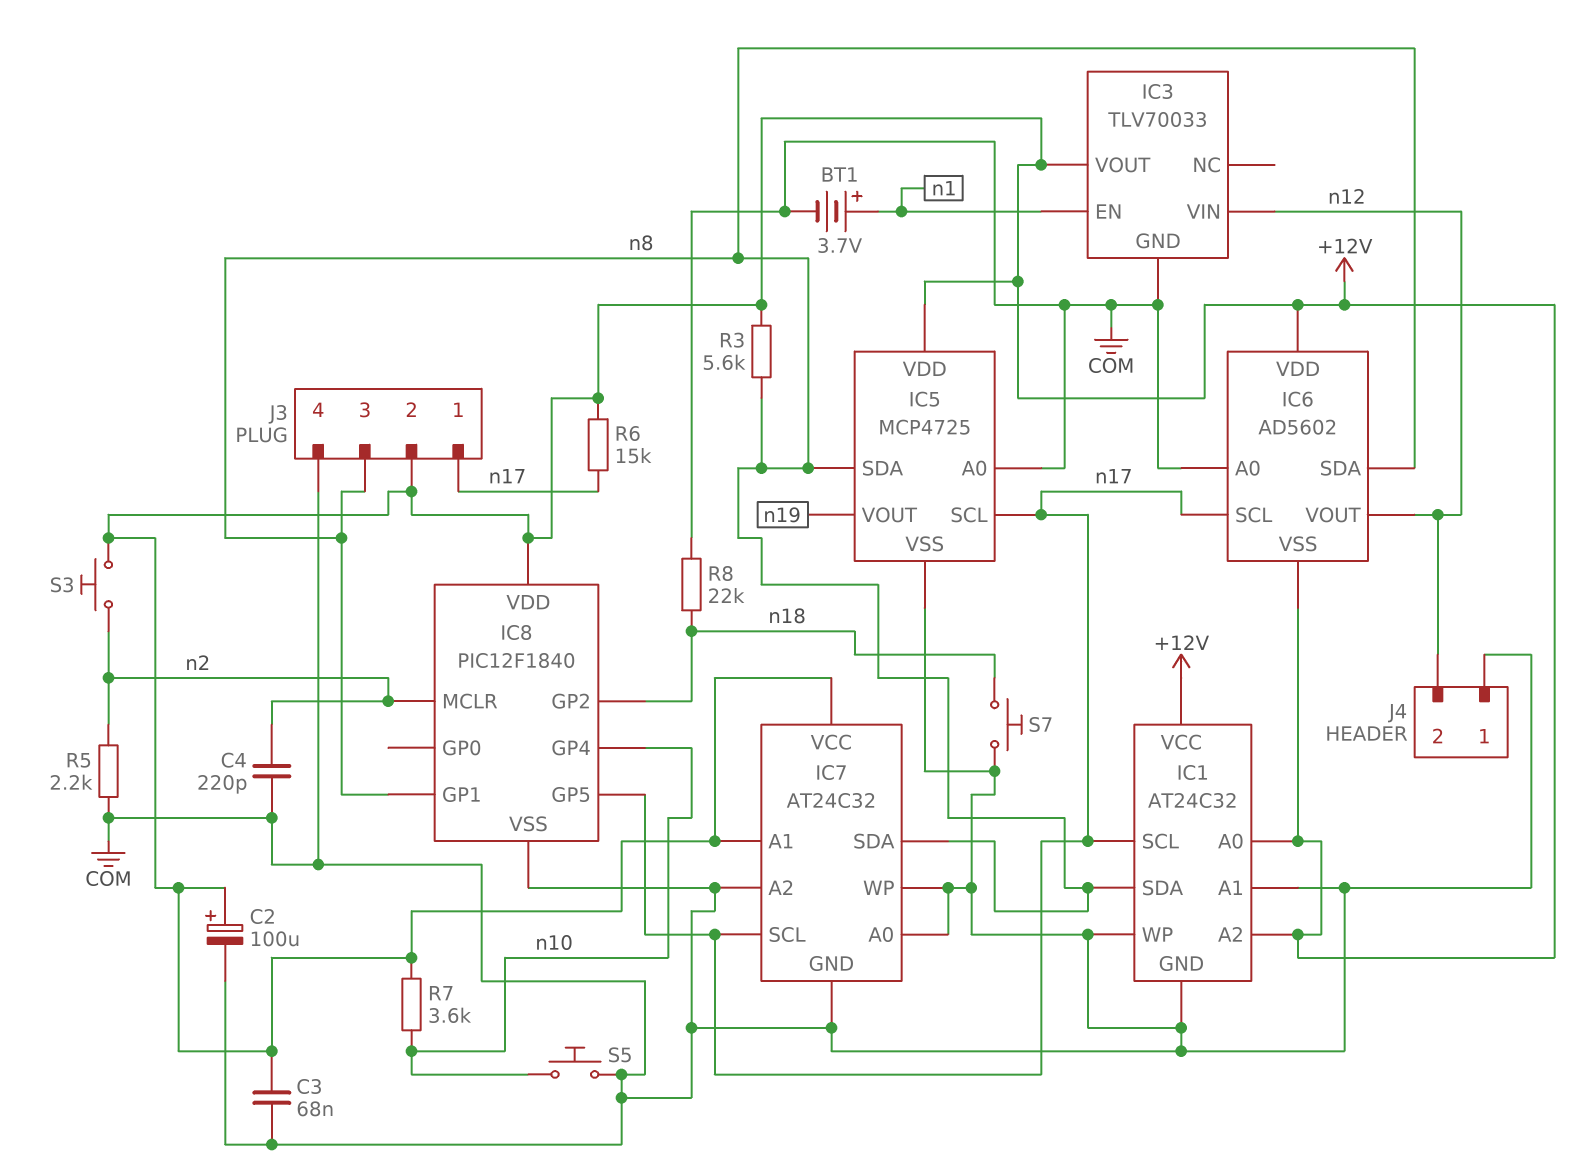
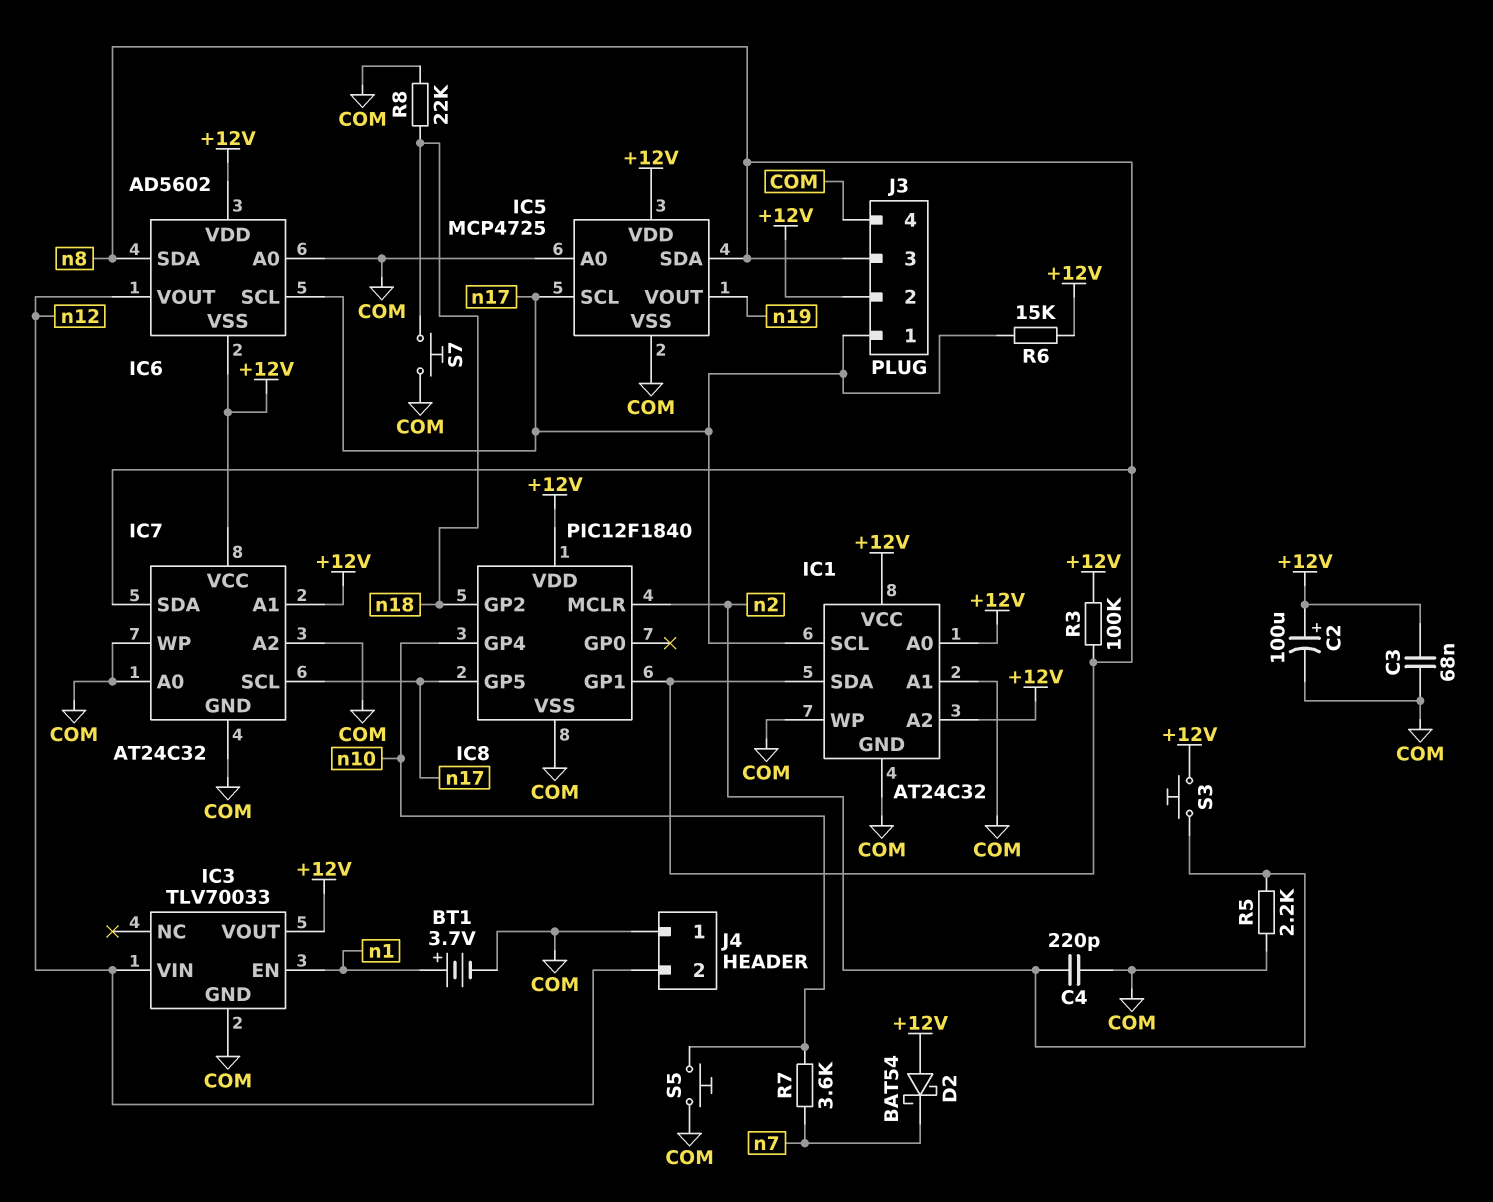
D2: none -> schottky BAT54 (A +12V, K n7)
R3: 5.6k (+12V, n8) -> 100k (+12V, n8)
R7: 3.6k (+12V, n10) -> 3.6k (n7, n10)

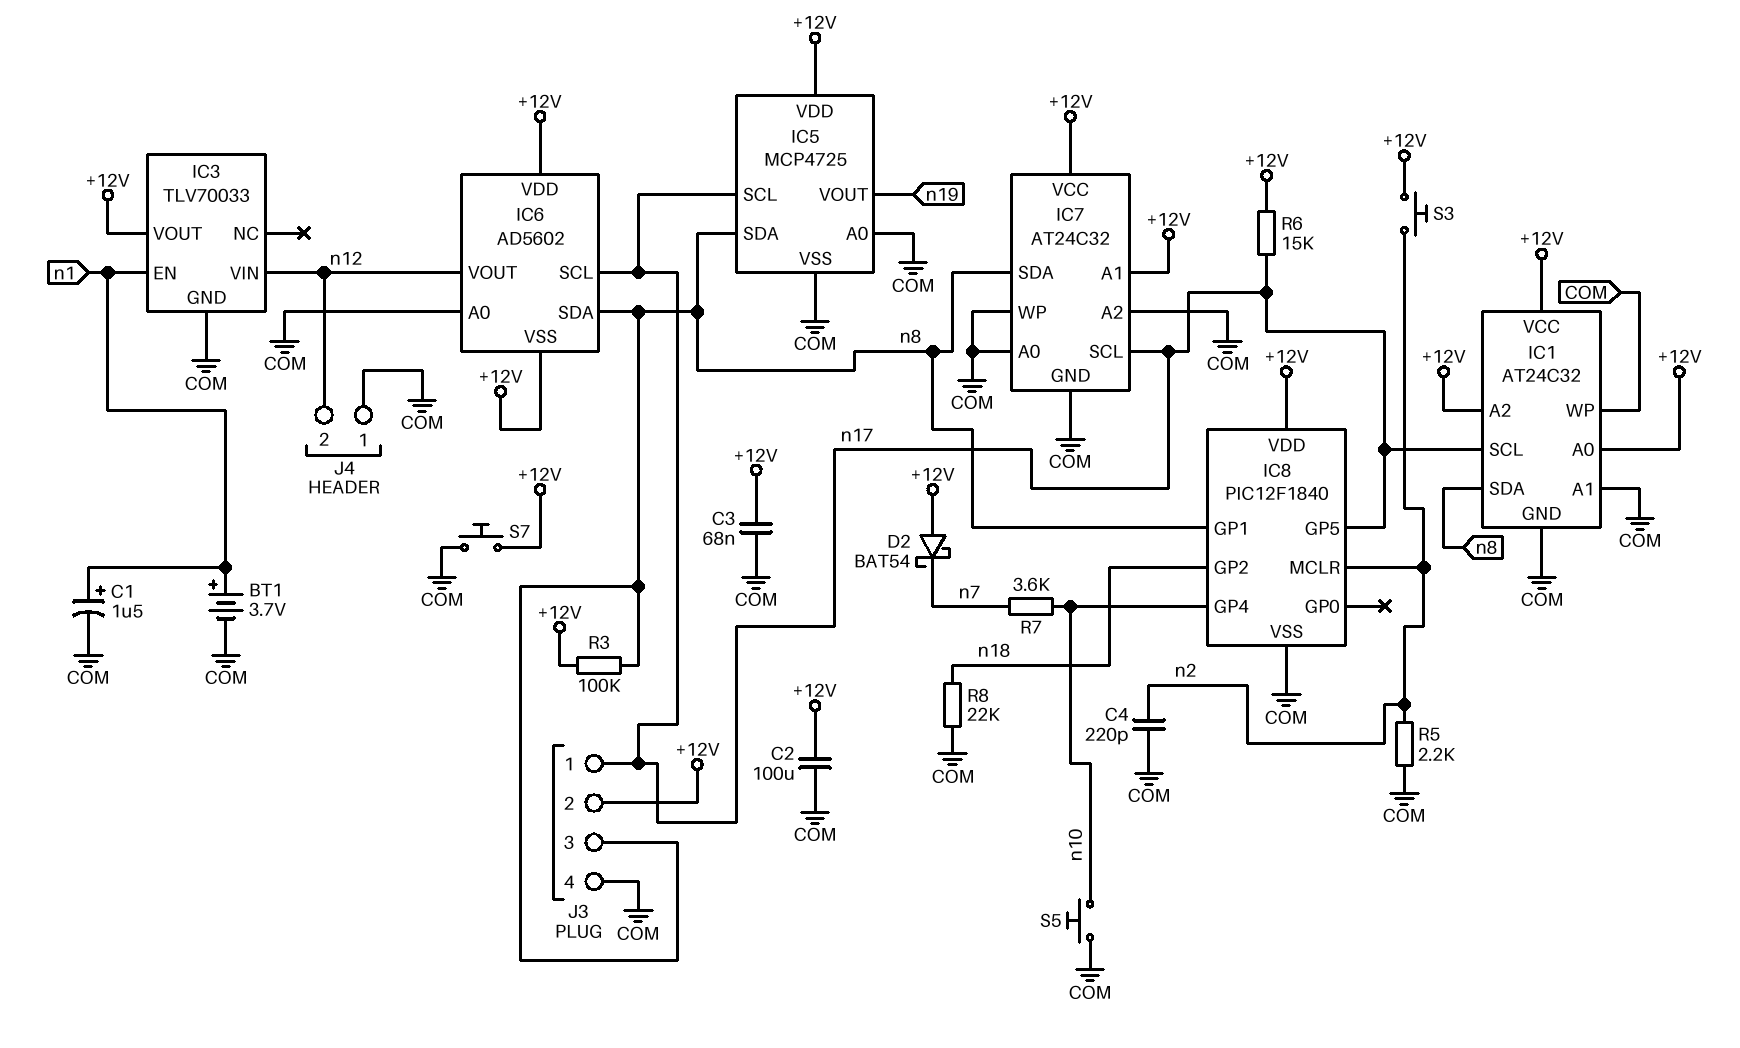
C1: none -> 1.5uF (plus n1, minus COM)
C2: 100uF (plus +12V, minus COM) -> 100uF (+12V, COM)
S7: button (COM, n18) -> button (+12V, COM)

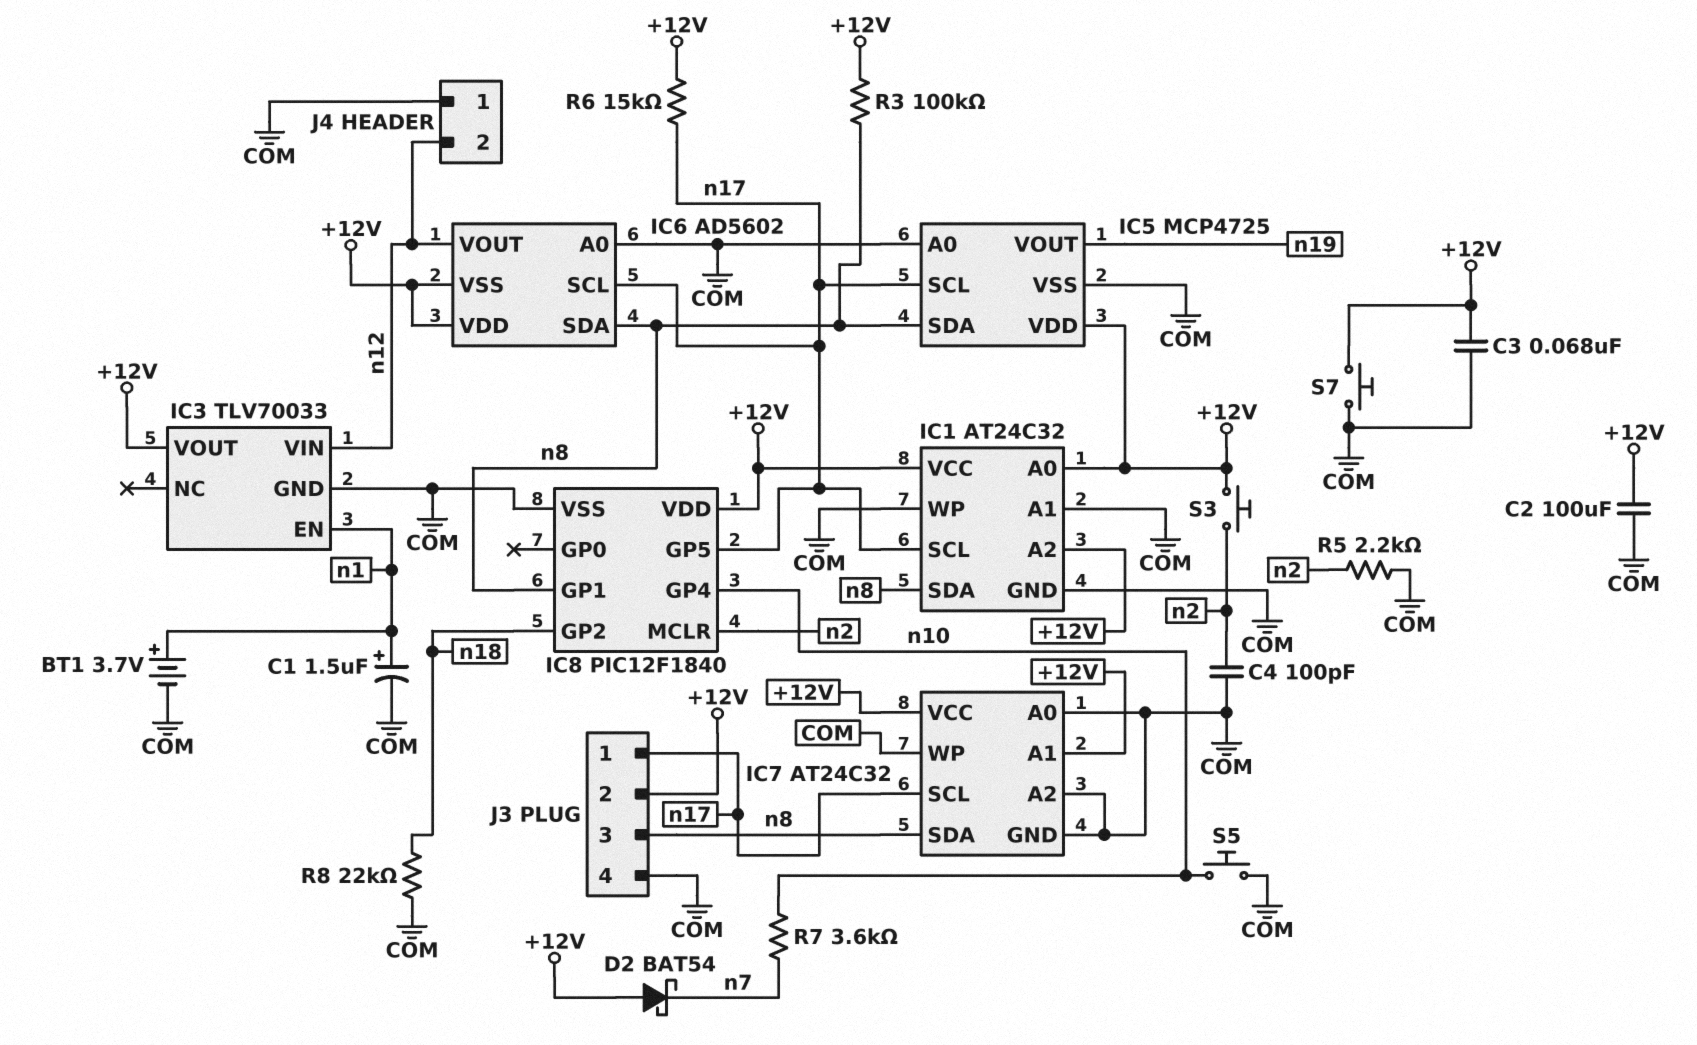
C4: 220pF (COM, n2) -> 100pF (COM, n2)

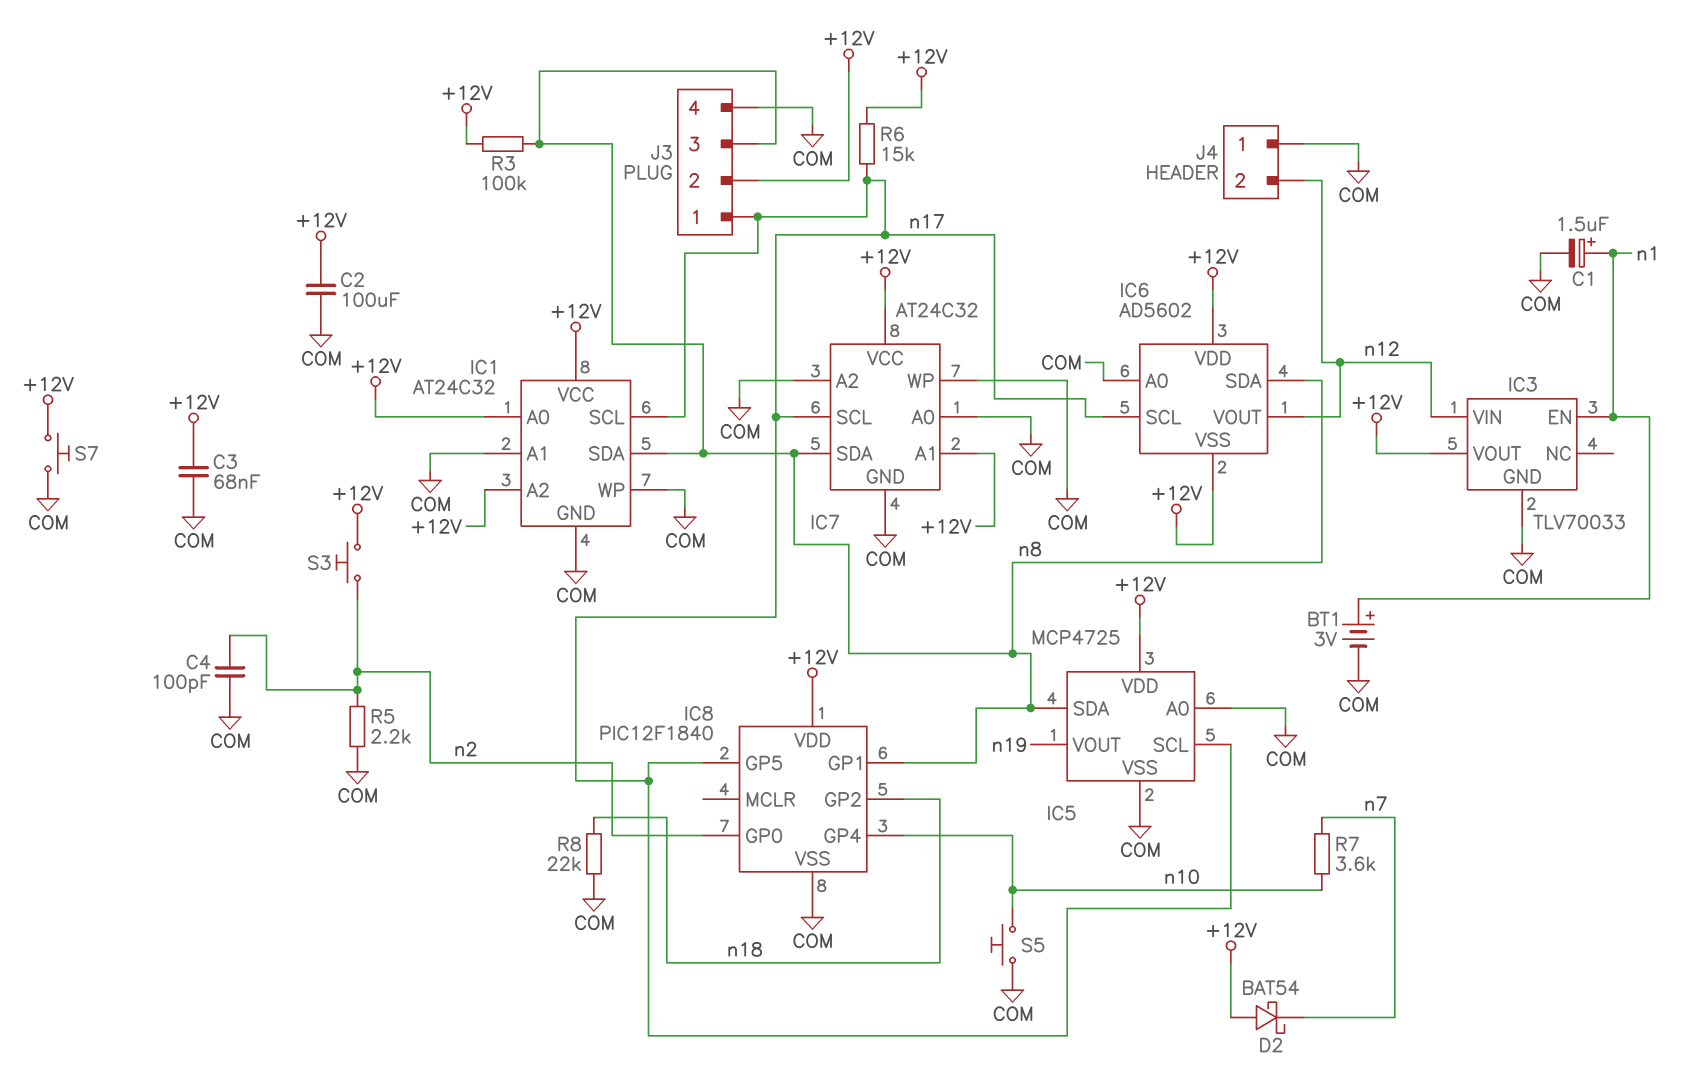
BT1: 3.7V (plus n1, minus COM) -> 3V (plus n1, minus COM)
IC8 pin GP0: none -> n2
IC8 pin MCLR: n2 -> none

